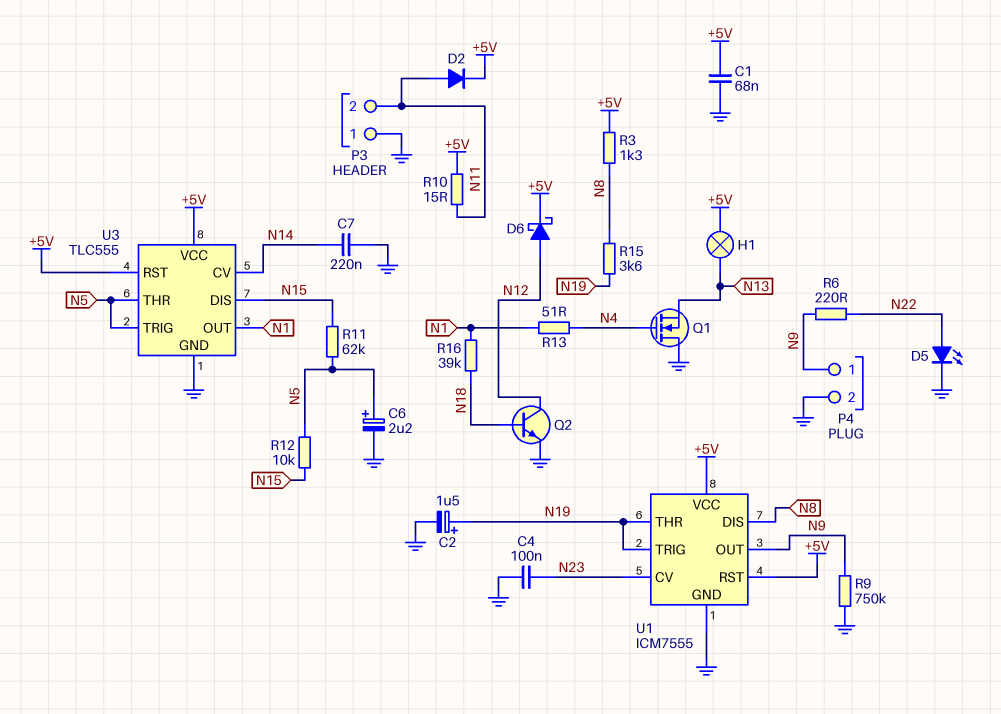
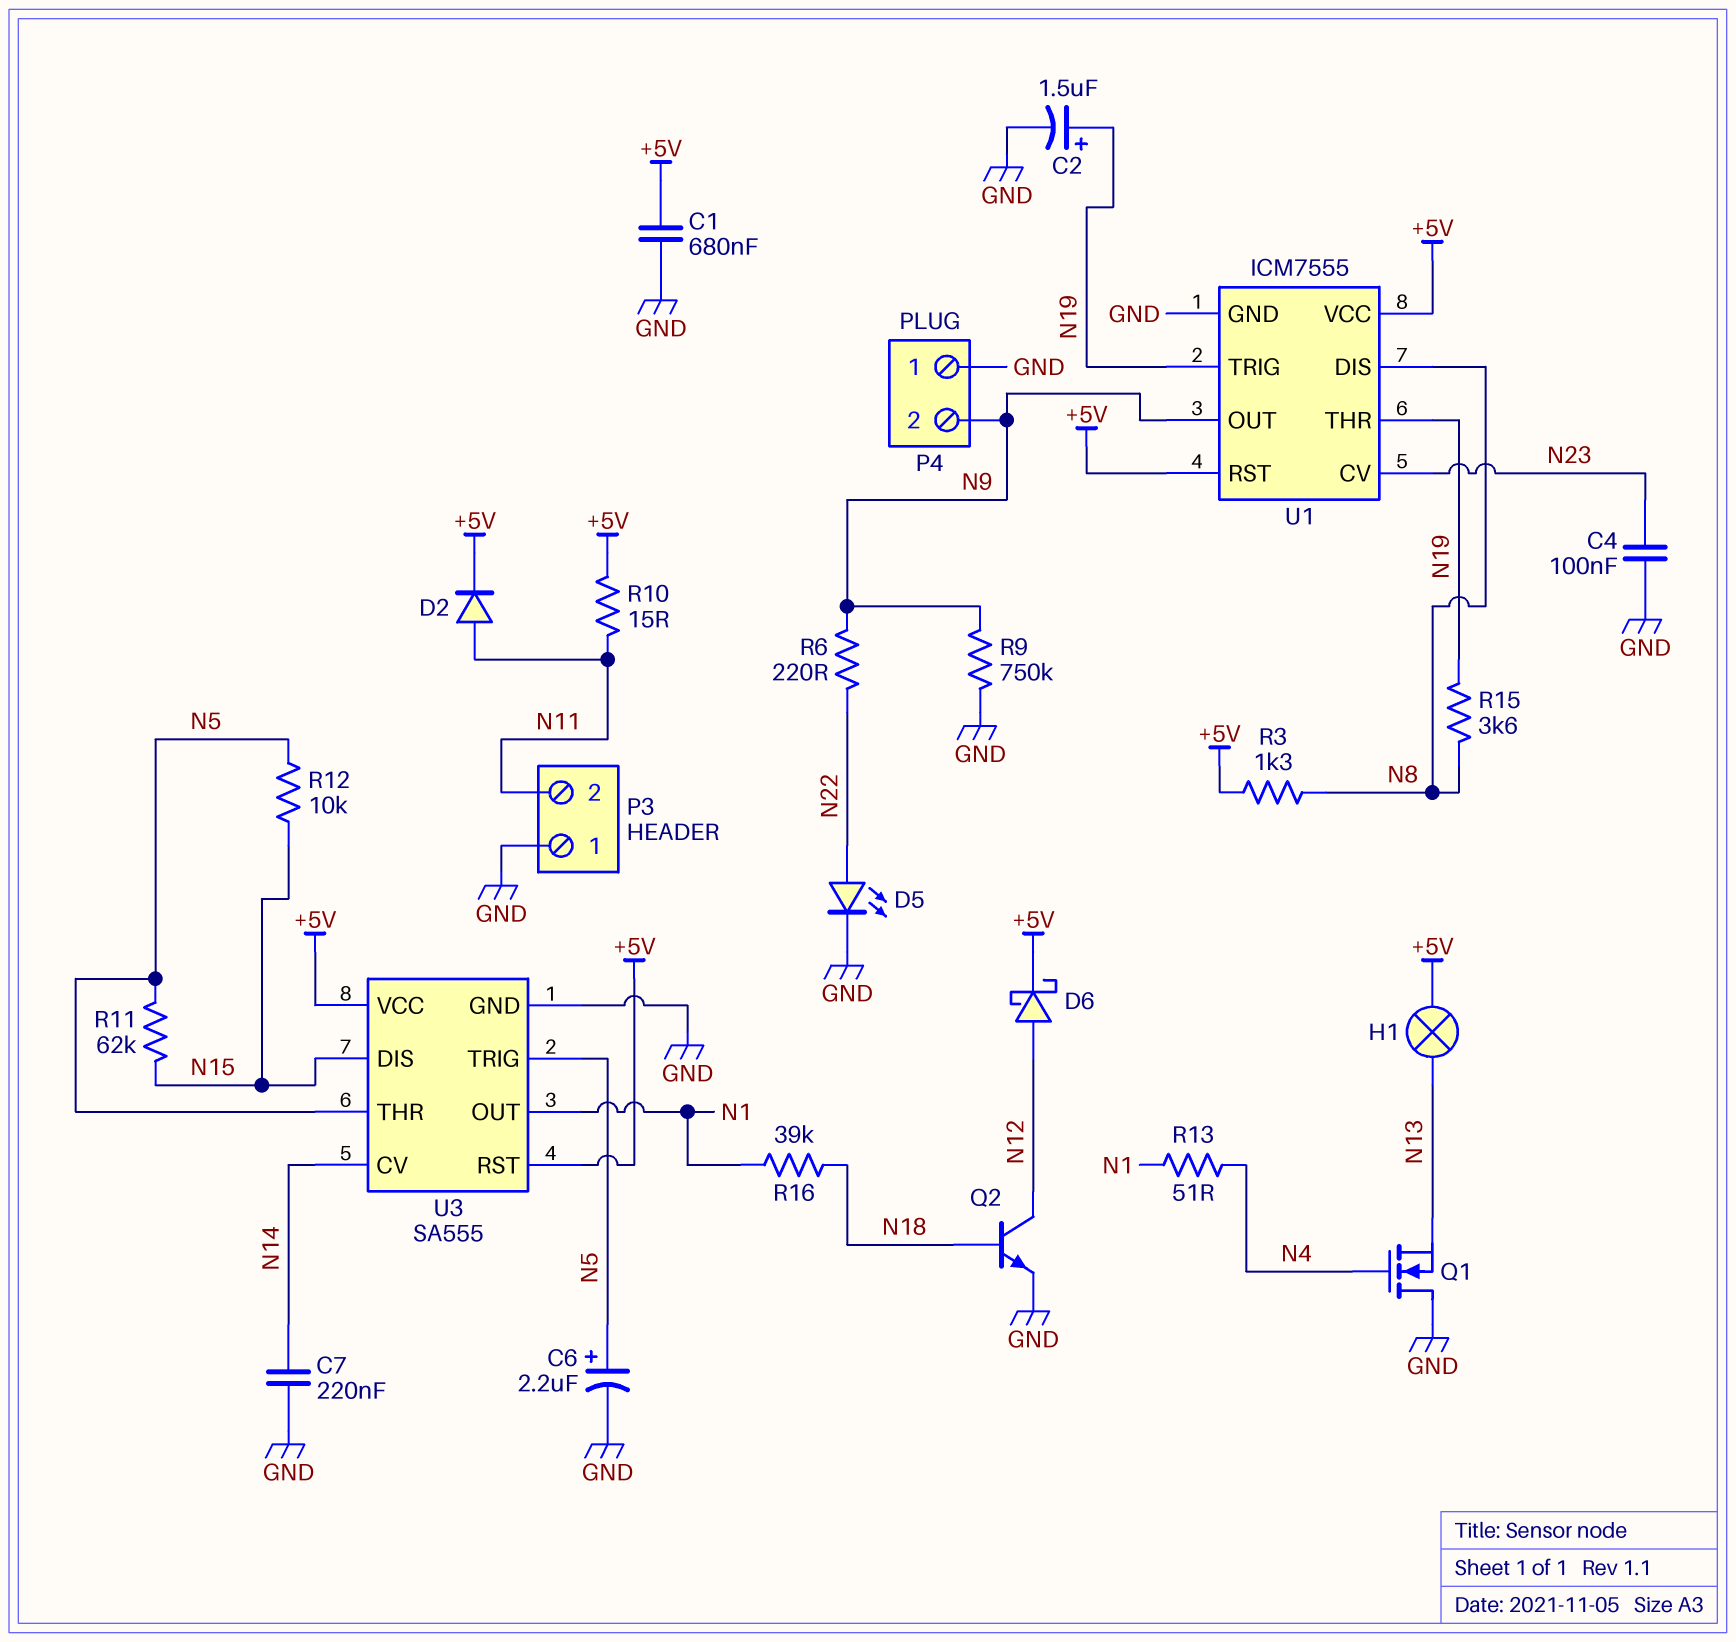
C1: 68nF (+5V, GND) -> 680nF (+5V, GND)
P4 pin 1: N9 -> GND
P4 pin 2: GND -> N9
U3: TLC555 -> SA555

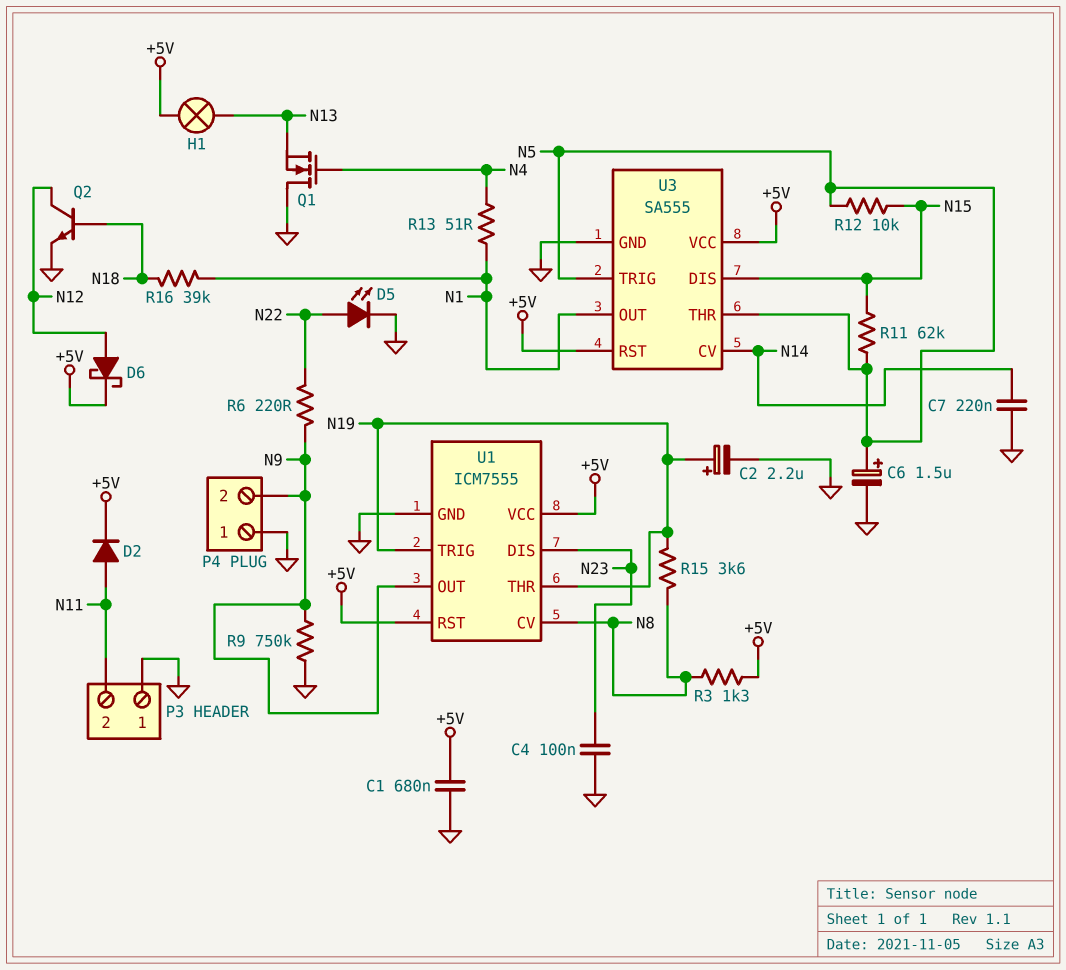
C2: 1.5uF (plus N19, minus GND) -> 2.2uF (plus N19, minus GND)
C6: 2.2uF (plus N5, minus GND) -> 1.5uF (plus N5, minus GND)
R10: 15 (+5V, N11) -> none
U1 pin CV: N23 -> N8
U1 pin DIS: N8 -> N23

